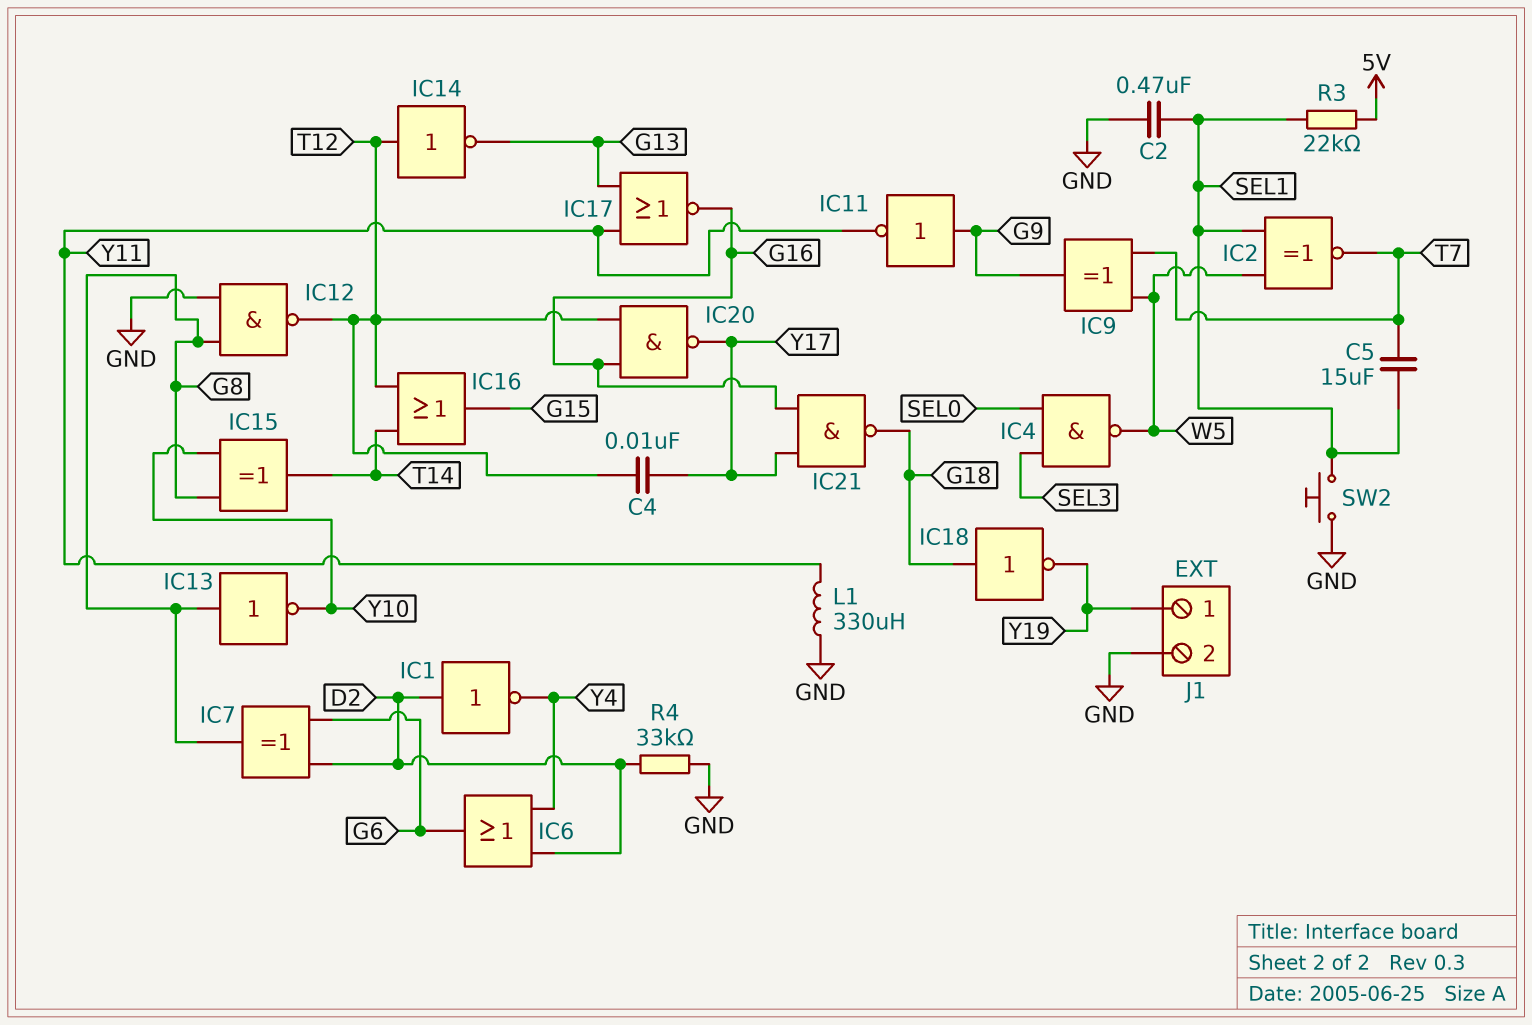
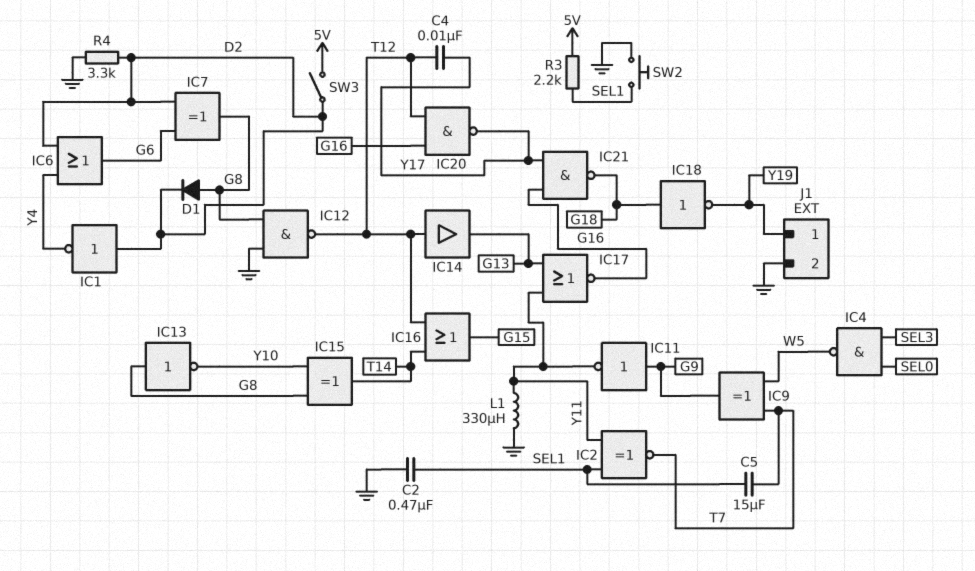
D1: none -> diode (A G8, K D2)
IC2: XNOR (in SEL1, in W5, out T7) -> XNOR (in SEL1, in Y11, out T7)
IC14: NOT (in T12, out G13) -> buffer (in T12, out G13)
R3: 22k (5V, SEL1) -> 2.2k (5V, SEL1)
R4: 33k (D2, GND) -> 3.3k (D2, GND)
SW3: none -> switch (5V, D2)

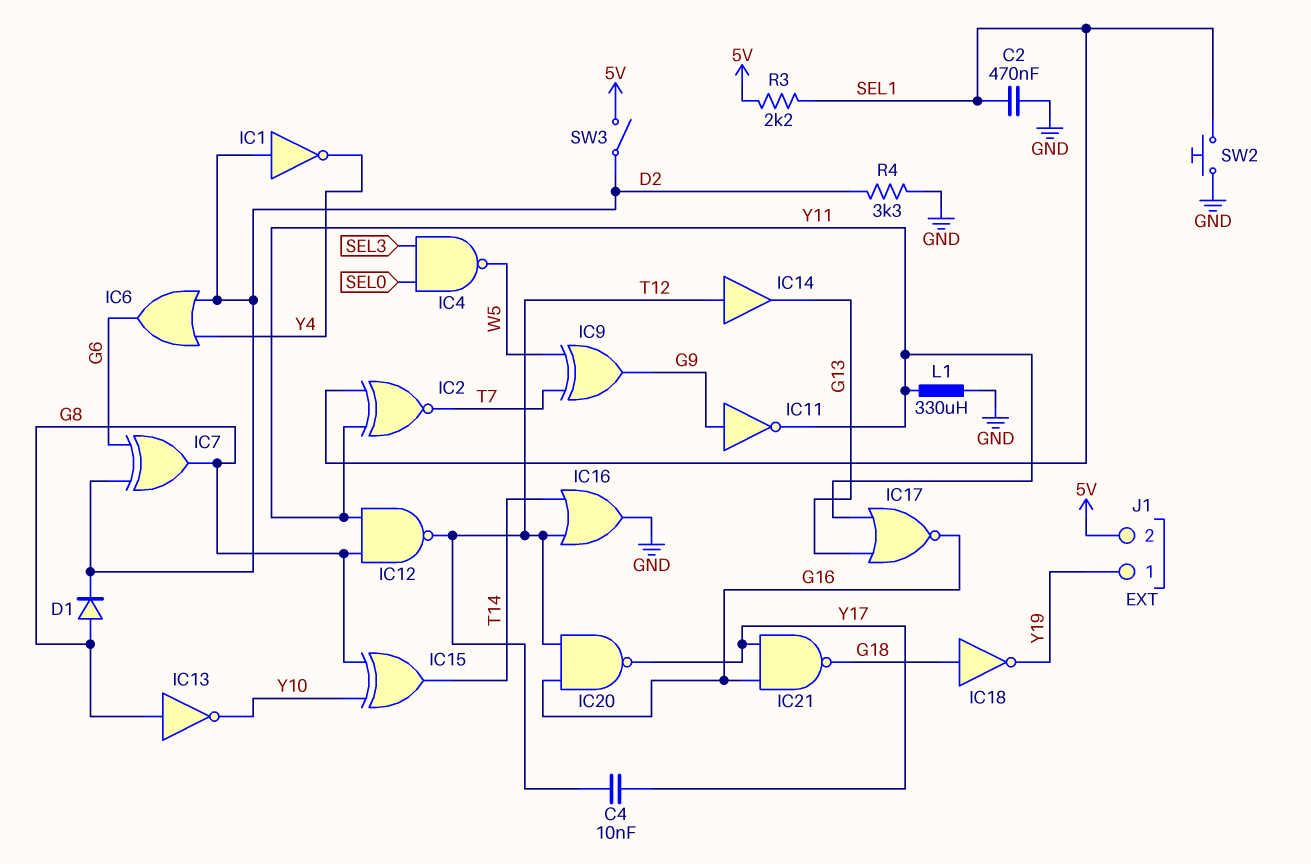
C5: 15uF (SEL1, T7) -> none
IC12: NAND (in G8, in GND, out T12) -> NAND (in G8, in Y11, out T12)
IC16: OR (in T12, in T14, out G15) -> OR (in T12, in T14, out GND)
J1 pin 2: GND -> 5V

